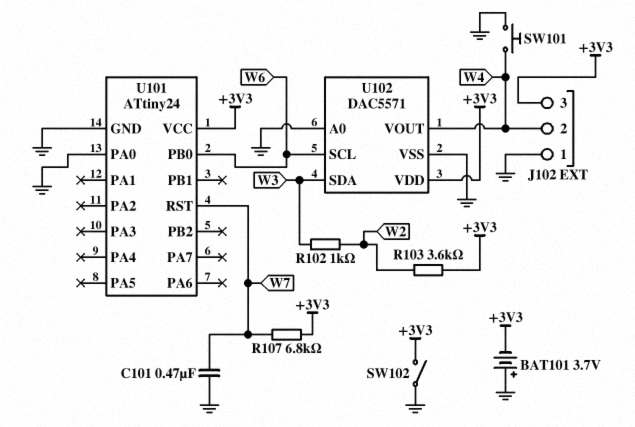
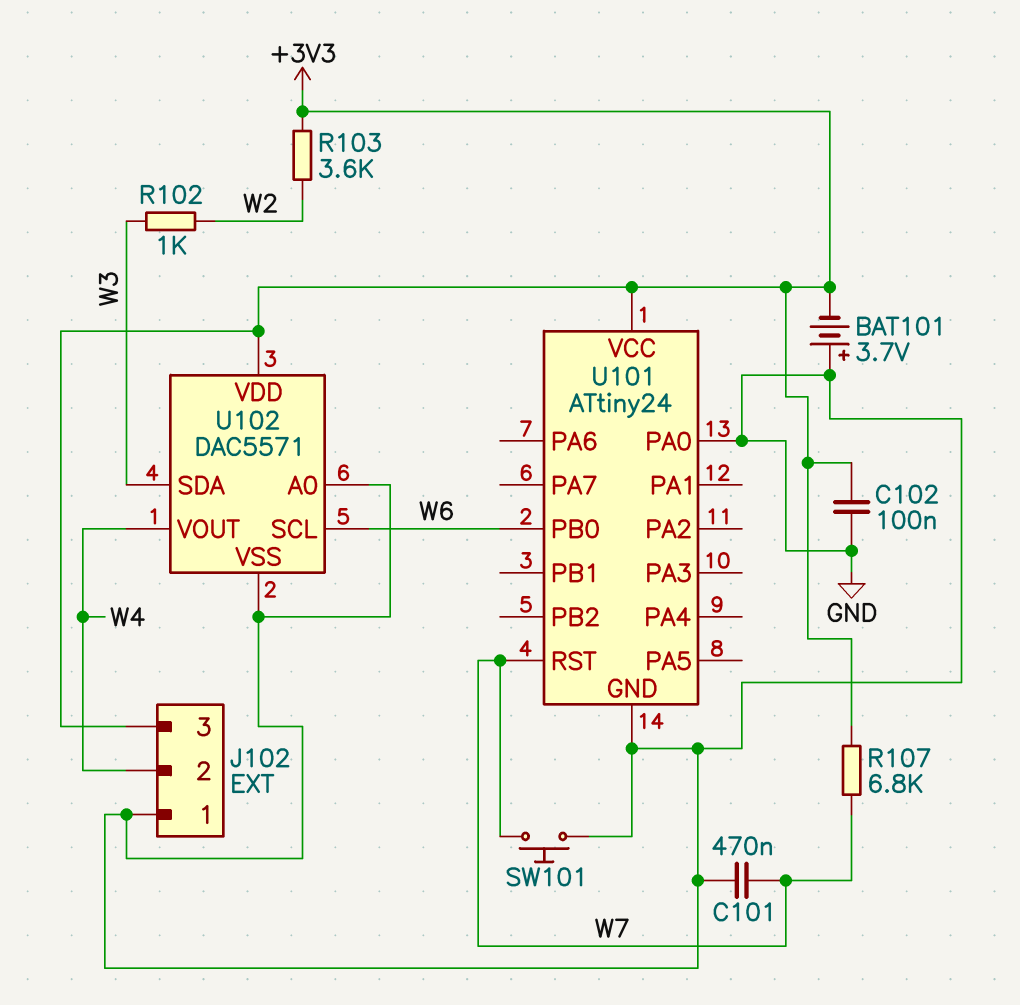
C102: none -> 100nF (+3V3, GND)
SW101: button (GND, W4) -> button (GND, W7)
SW102: switch (+3V3, GND) -> none

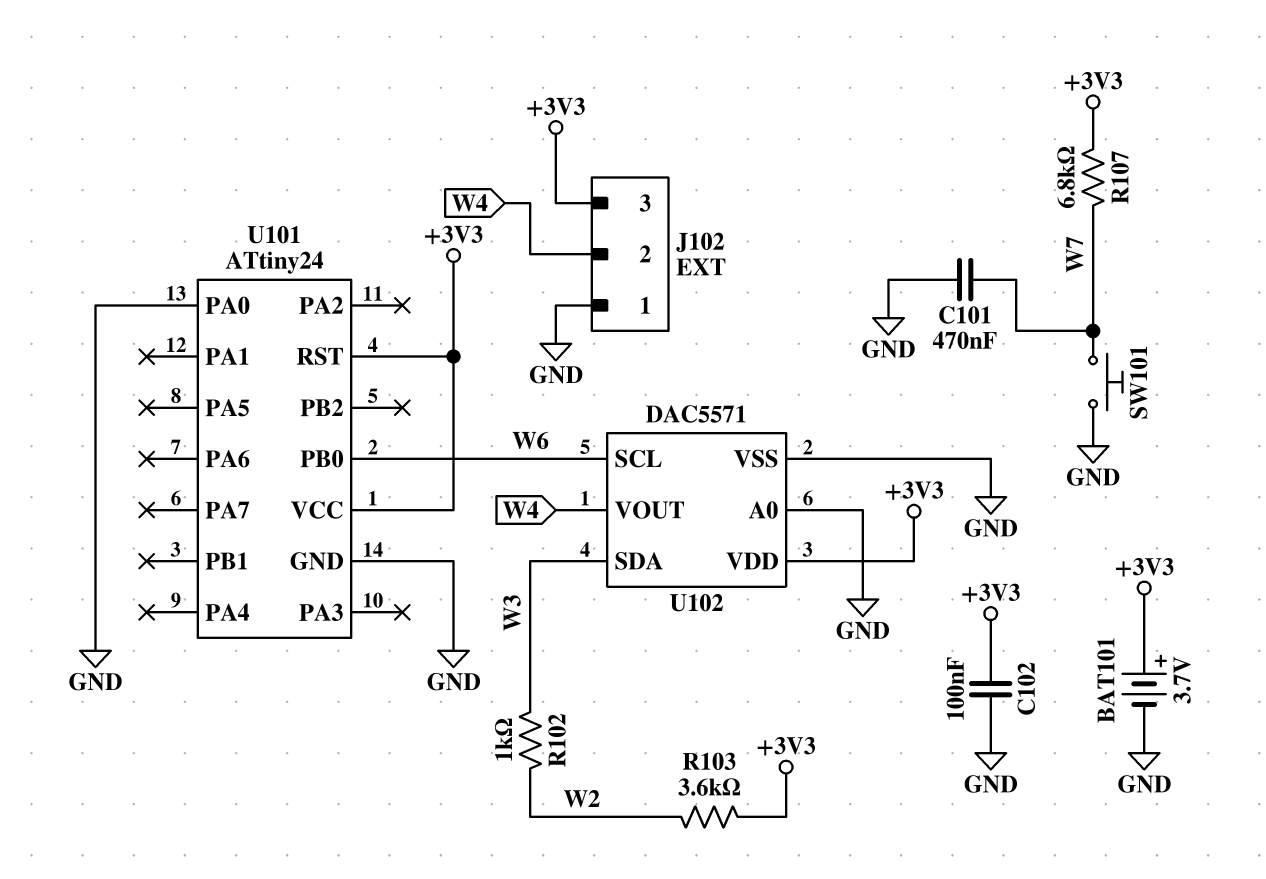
BAT101: 3.7V (plus GND, minus +3V3) -> 3.7V (plus +3V3, minus GND)
U101 pin RST: W7 -> +3V3

